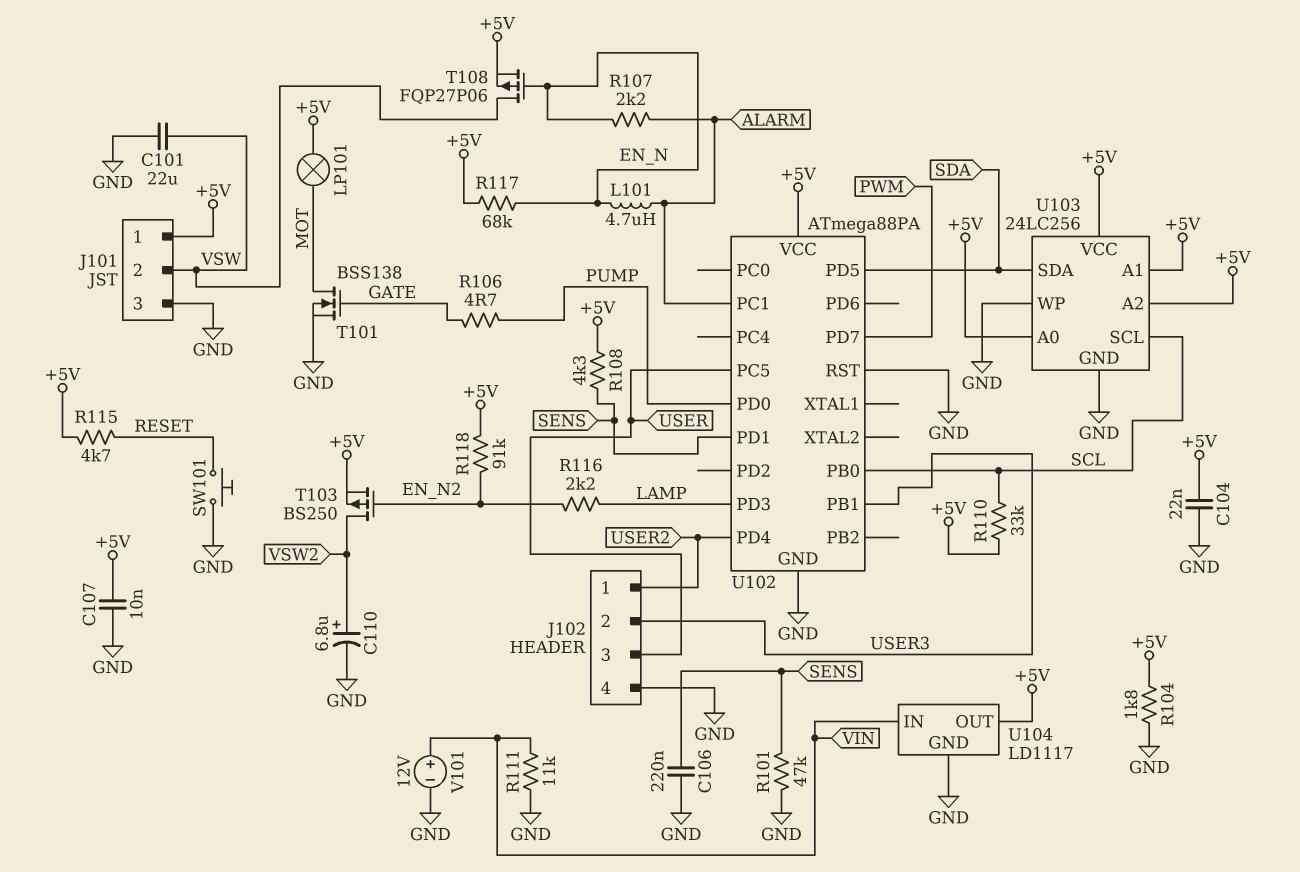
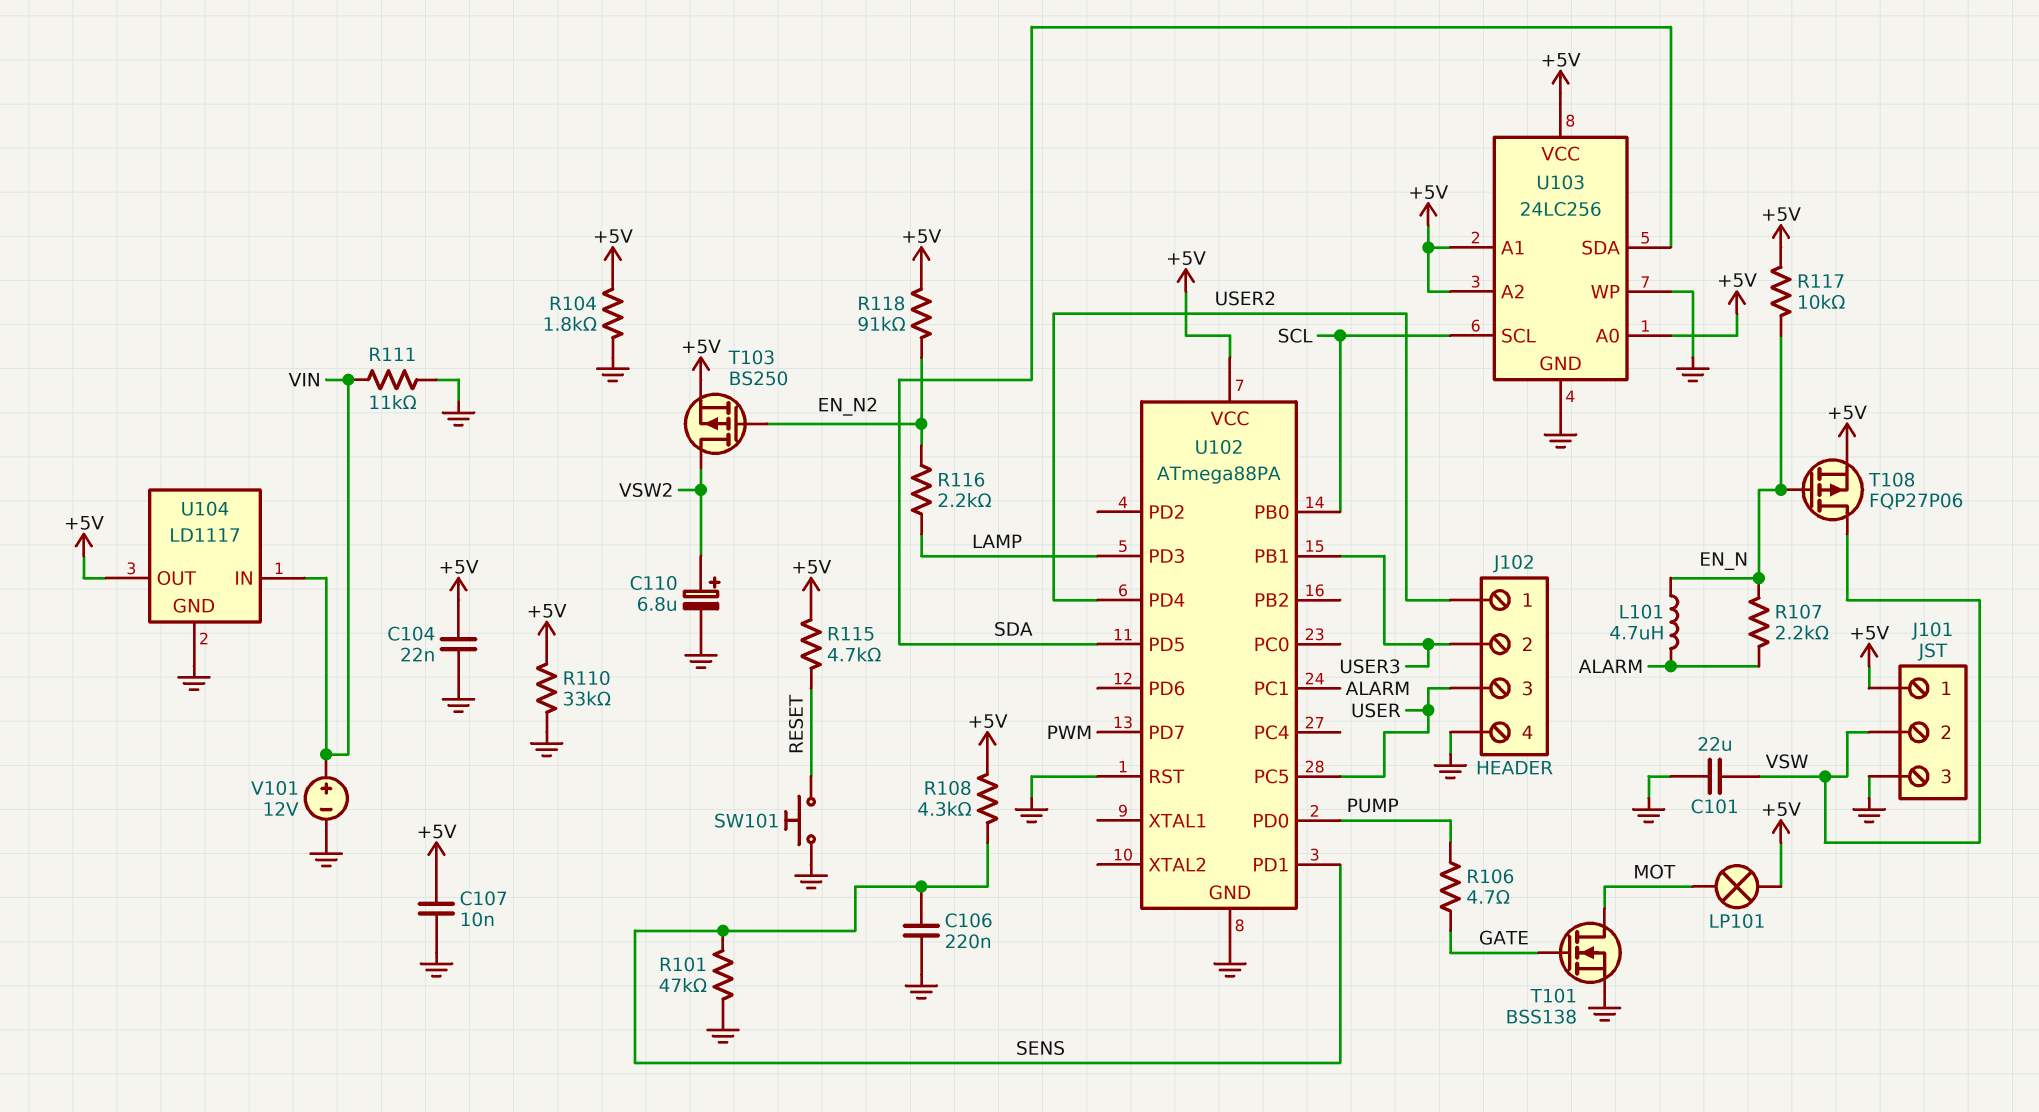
R110: 33k (+5V, SCL) -> 33k (+5V, GND)
R117: 68k (+5V, EN_N) -> 10k (+5V, EN_N)

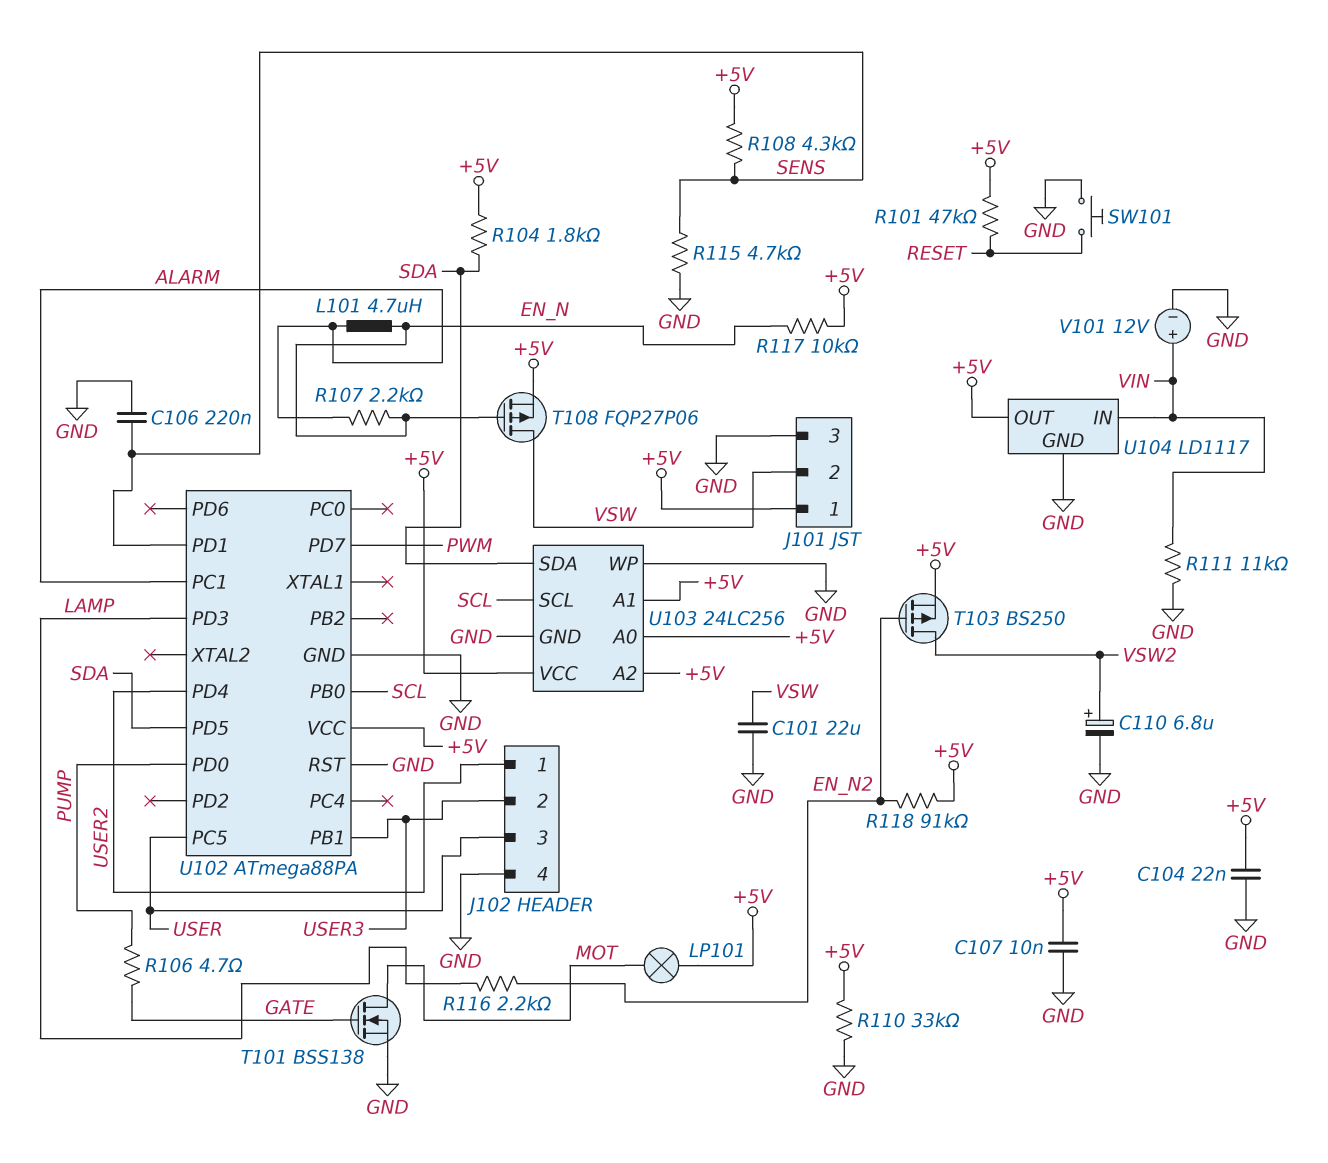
R101: 47k (GND, SENS) -> 47k (+5V, RESET)
R104: 1.8k (+5V, GND) -> 1.8k (+5V, SDA)
R115: 4.7k (+5V, RESET) -> 4.7k (GND, SENS)

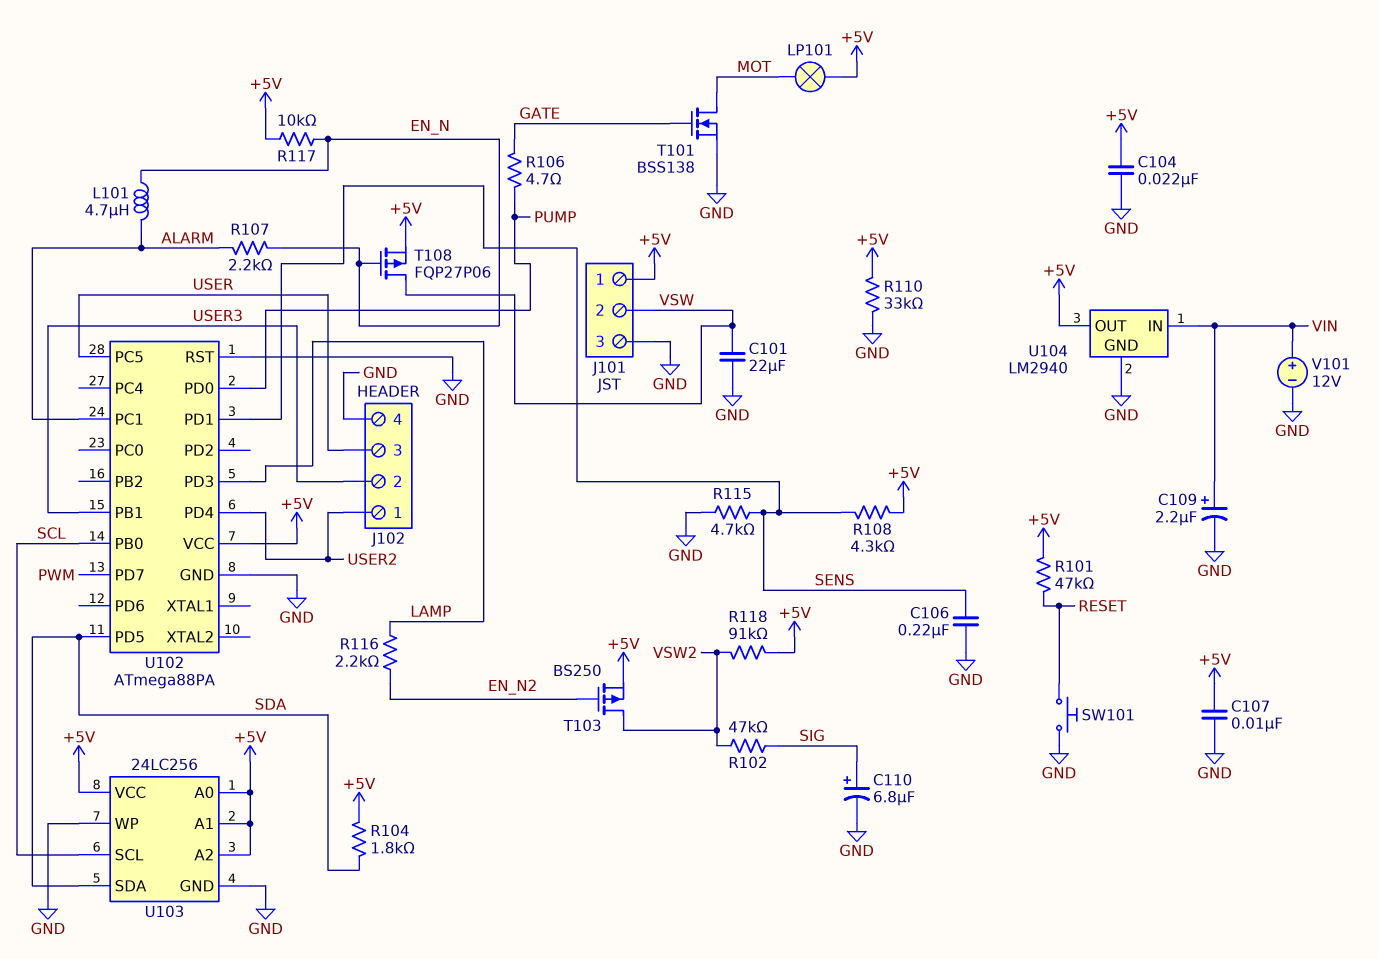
C109: none -> 2.2uF (plus VIN, minus GND)
C110: 6.8uF (plus VSW2, minus GND) -> 6.8uF (plus SIG, minus GND)
R102: none -> 47k (SIG, VSW2)
R111: 11k (GND, VIN) -> none
R118: 91k (+5V, EN_N2) -> 91k (+5V, VSW2)
U104: LD1117 -> LM2940

